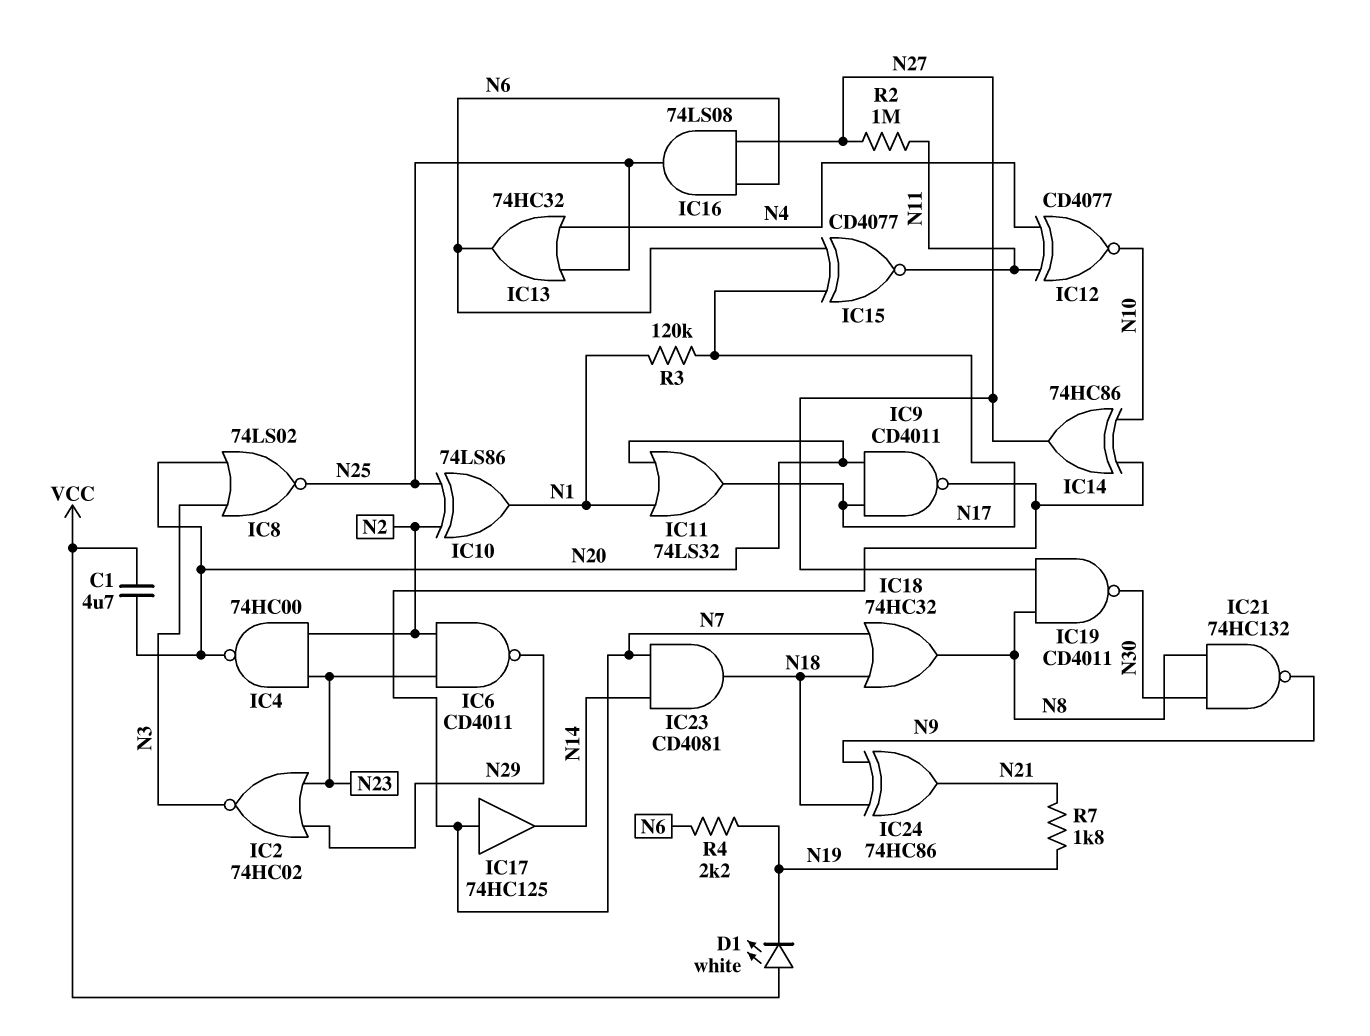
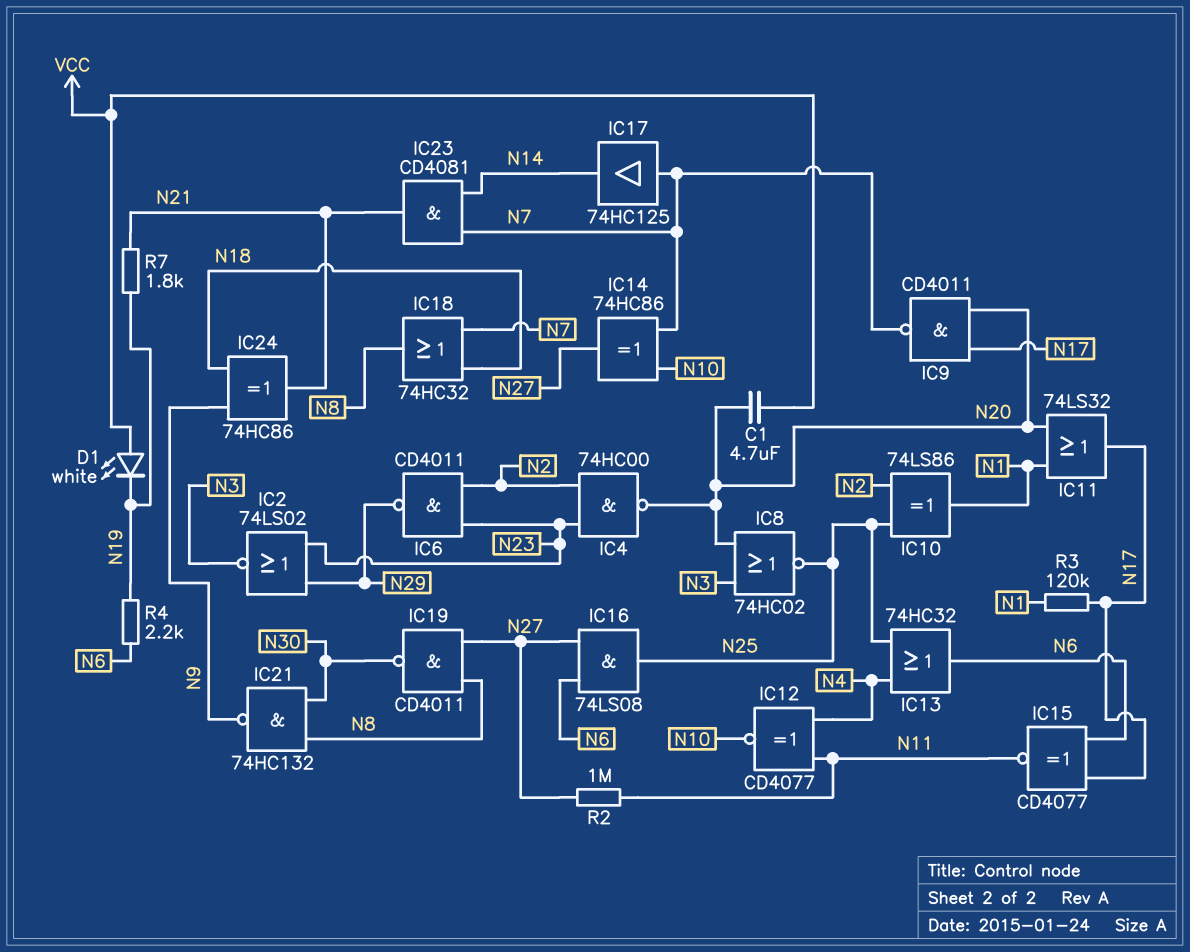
IC2: NOR 74HC02 (in N23, in N29, out N3) -> NOR 74LS02 (in N23, in N29, out N3)
IC8: NOR 74LS02 (in N3, in N20, out N25) -> NOR 74HC02 (in N3, in N20, out N25)
IC23: AND CD4081 (in N7, in N14, out N18) -> AND CD4081 (in N7, in N14, out N21)

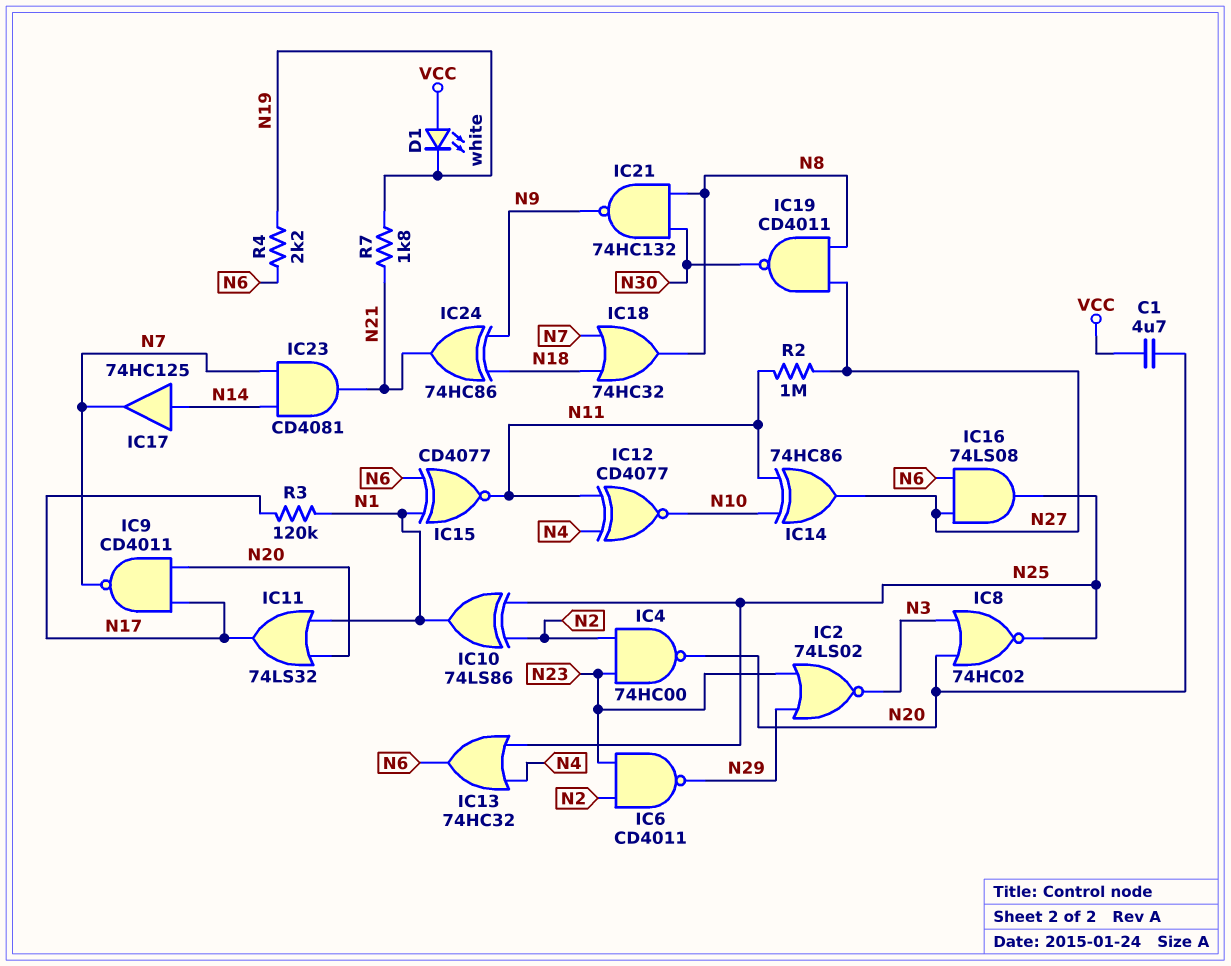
IC14: XOR 74HC86 (in N7, in N10, out N27) -> XOR 74HC86 (in N10, in N11, out N27)
IC15: XNOR CD4077 (in N6, in N17, out N11) -> XNOR CD4077 (in N1, in N6, out N11)
IC17: buffer 74HC125 (in N7, out N14) -> buffer 74HC125 (in N14, out N7)

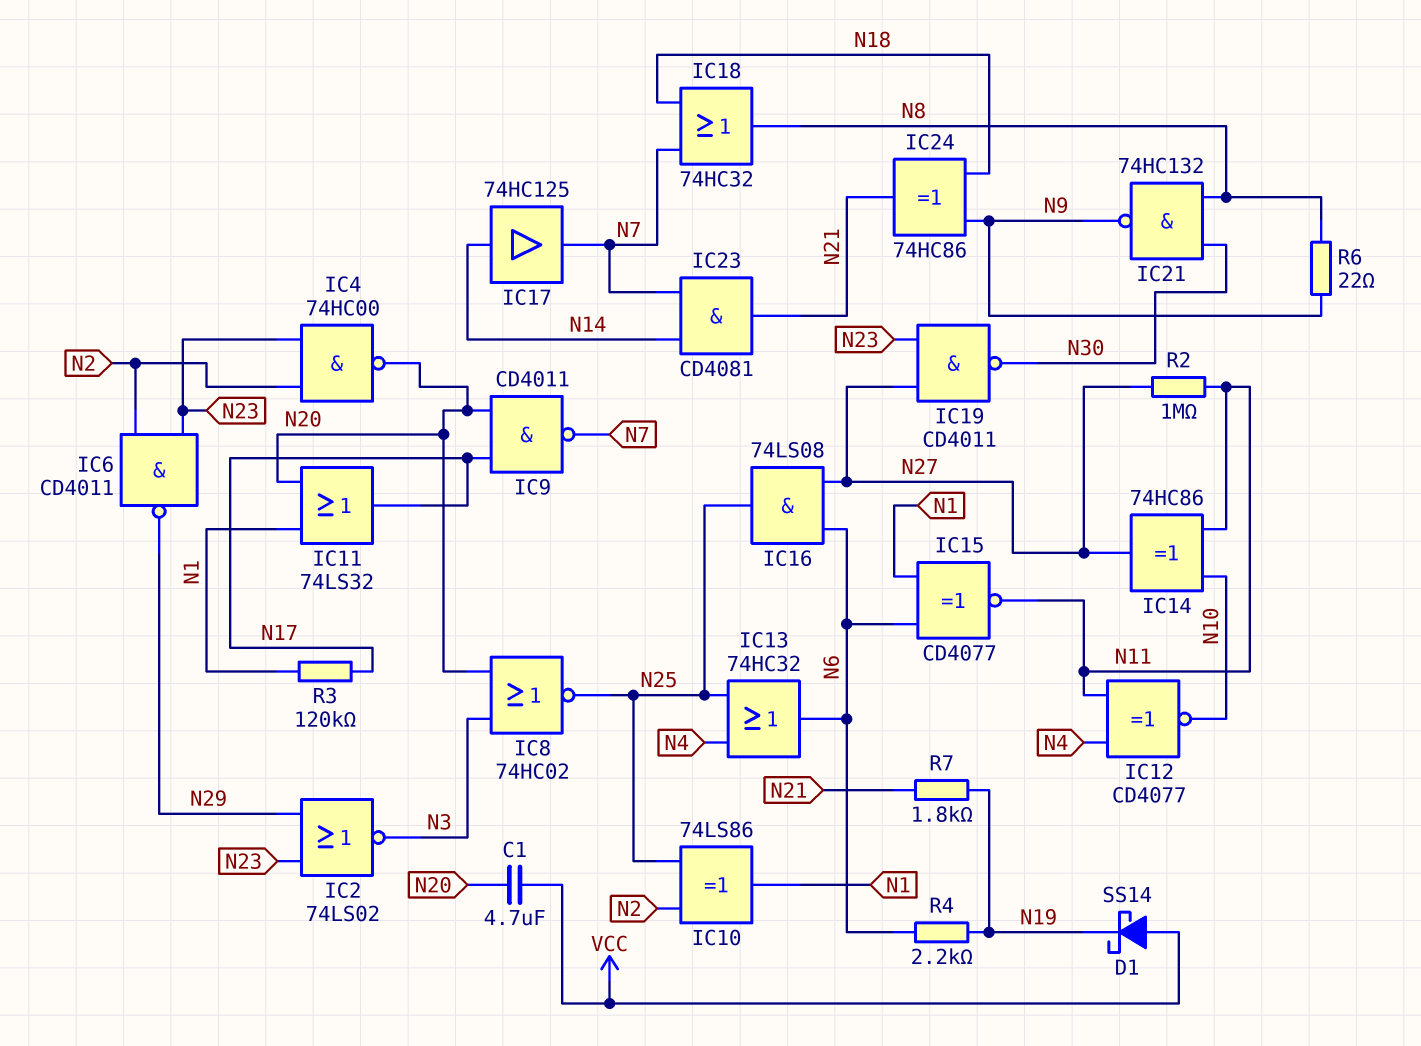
D1: LED white (A VCC, K N19) -> schottky SS14 (A VCC, K N19)
IC19: NAND CD4011 (in N8, in N27, out N30) -> NAND CD4011 (in N23, in N27, out N30)
R6: none -> 22 (N8, N9)

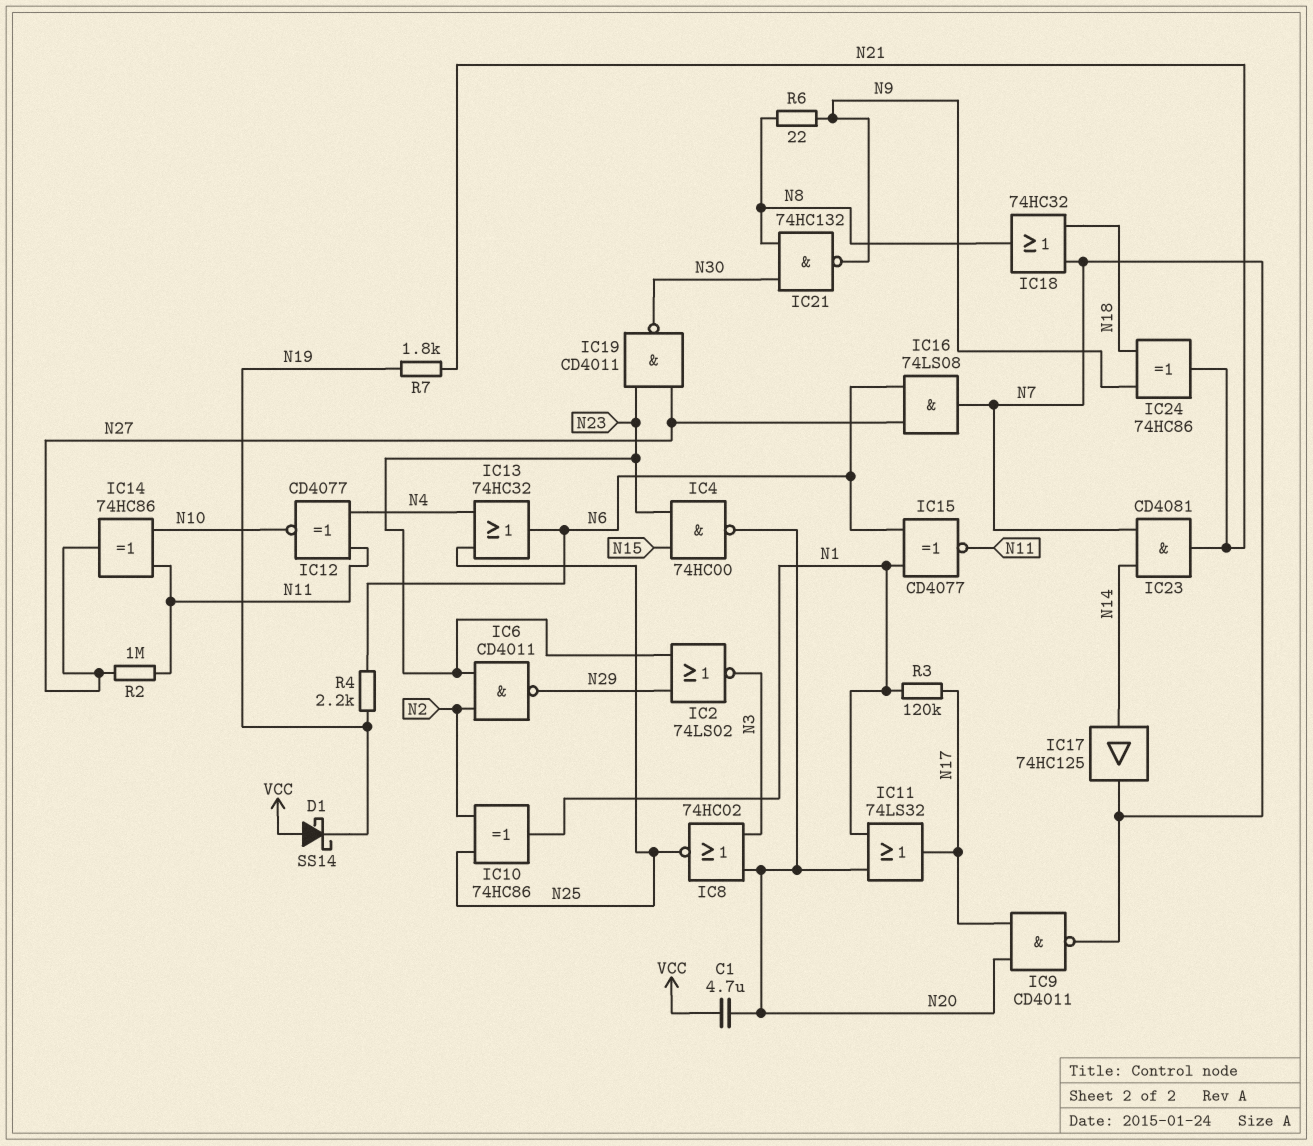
IC4: NAND 74HC00 (in N2, in N23, out N20) -> NAND 74HC00 (in N15, in N23, out N20)
IC10: XOR 74LS86 (in N2, in N25, out N1) -> XOR 74HC86 (in N2, in N25, out N1)
IC16: AND 74LS08 (in N6, in N27, out N25) -> AND 74LS08 (in N6, in N27, out N7)

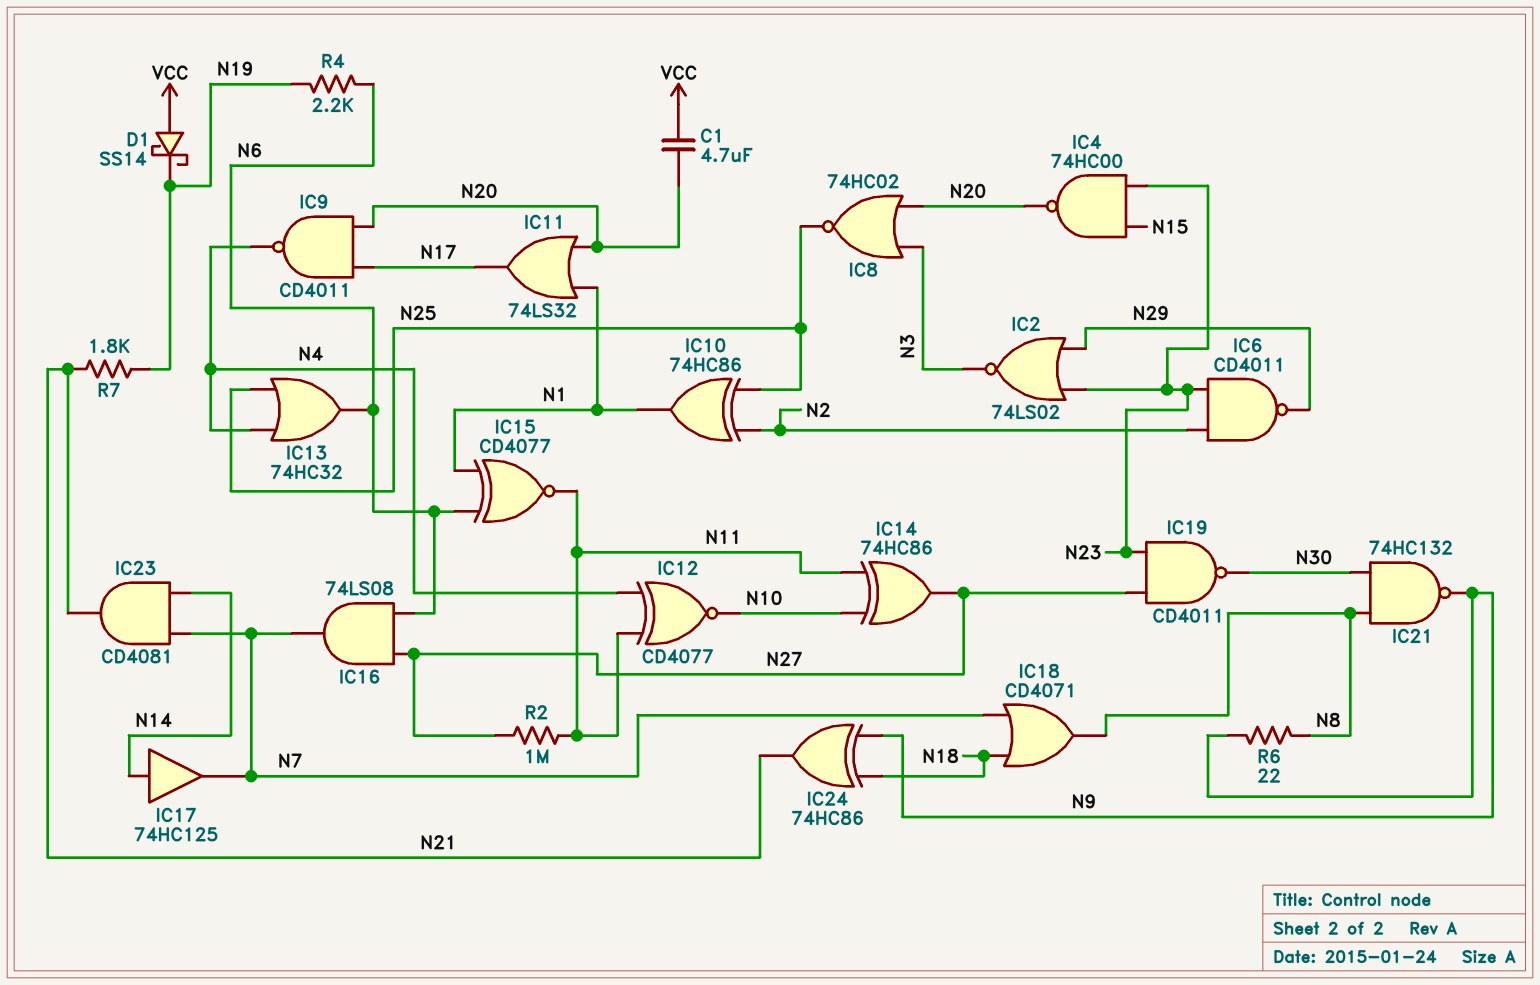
IC9: NAND CD4011 (in N17, in N20, out N7) -> NAND CD4011 (in N17, in N20, out N4)
IC18: OR 74HC32 (in N7, in N18, out N8) -> OR CD4071 (in N7, in N18, out N8)
R3: 120k (N1, N17) -> none

